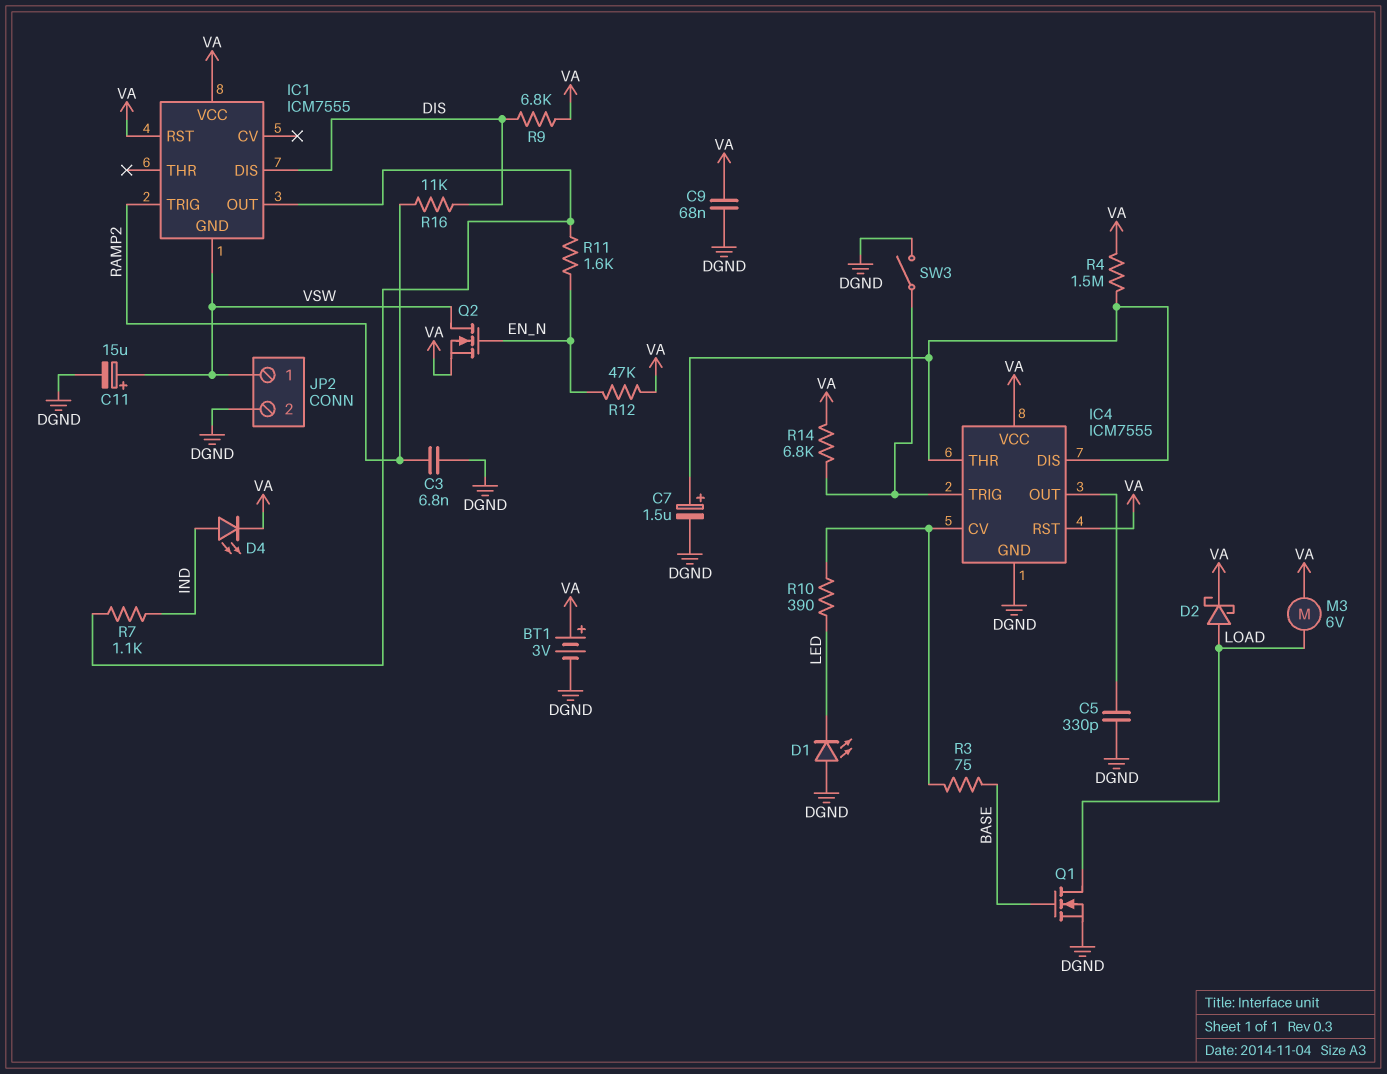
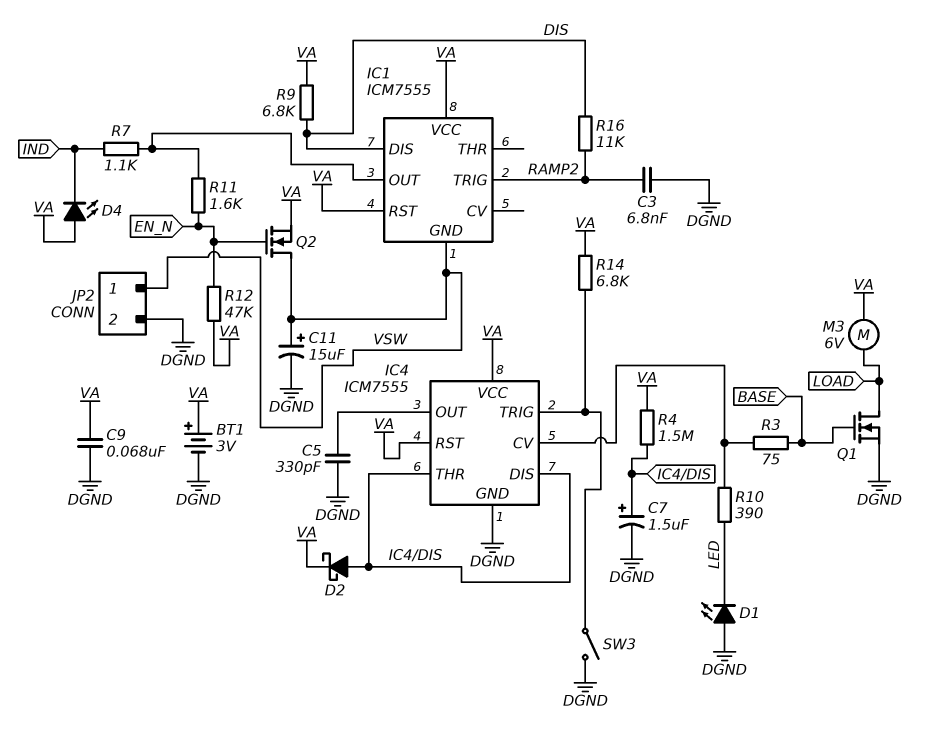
D2: schottky (A LOAD, K VA) -> schottky (A IC4/DIS, K VA)
D4: LED (A IND, K VA) -> LED (A VA, K IND)

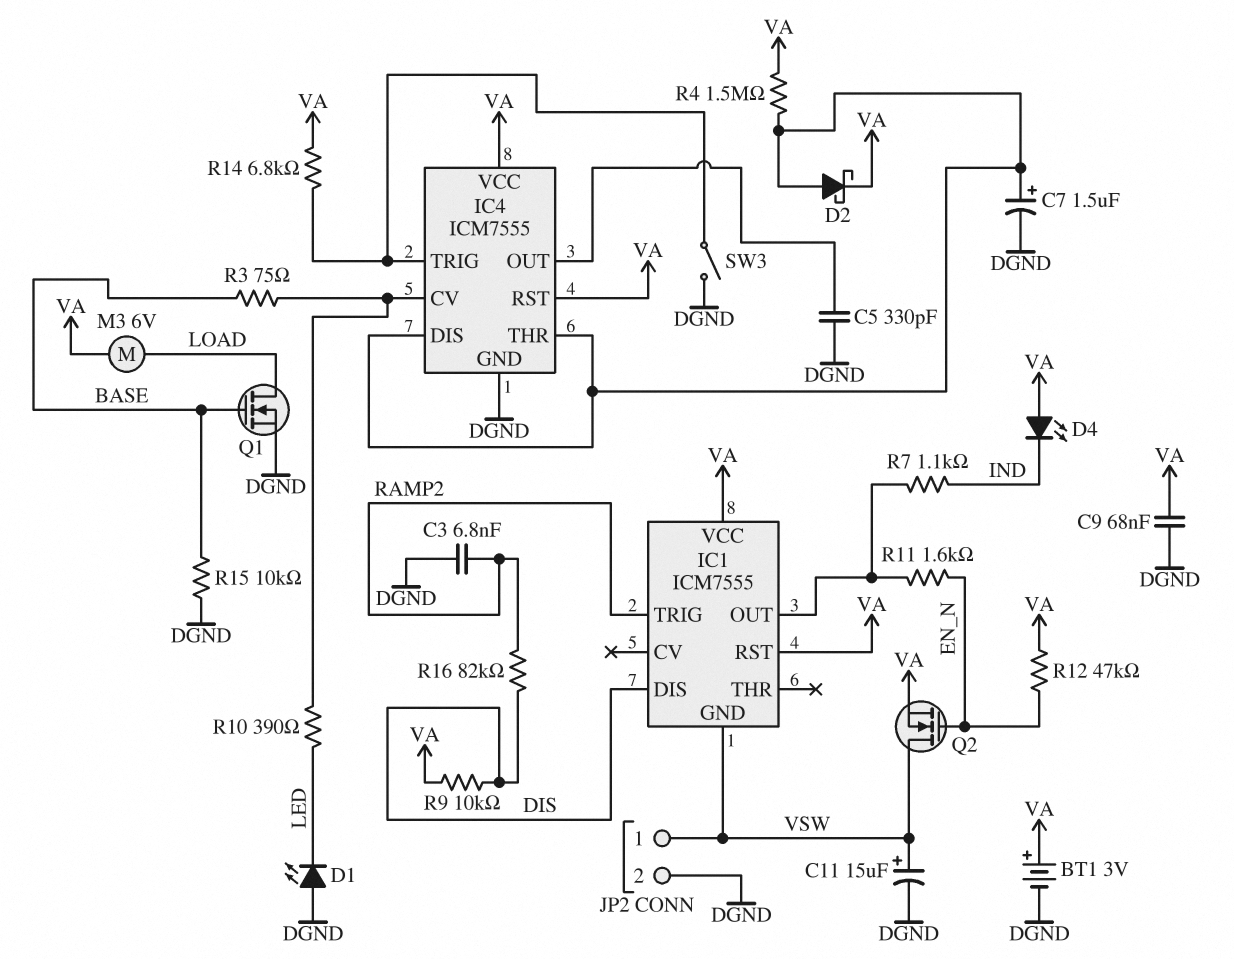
R9: 6.8k (DIS, VA) -> 10k (DIS, VA)
R15: none -> 10k (BASE, DGND)
R16: 11k (DIS, RAMP2) -> 82k (DIS, RAMP2)

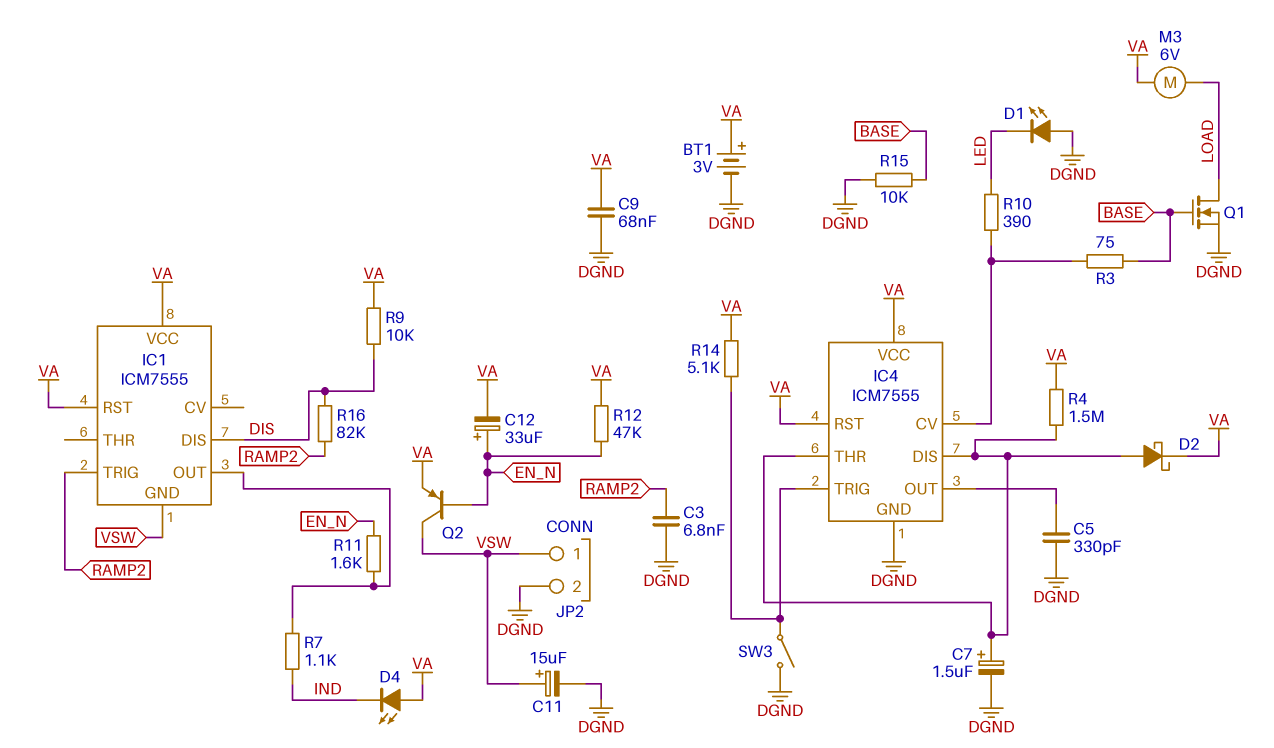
C12: none -> 33uF (plus EN_N, minus VA)
Q2: NMOS (G EN_N, D VSW, S VA) -> PNP (B EN_N, C VSW, E VA)
R14: 6.8k (IC4/TRIG, VA) -> 5.1k (IC4/TRIG, VA)

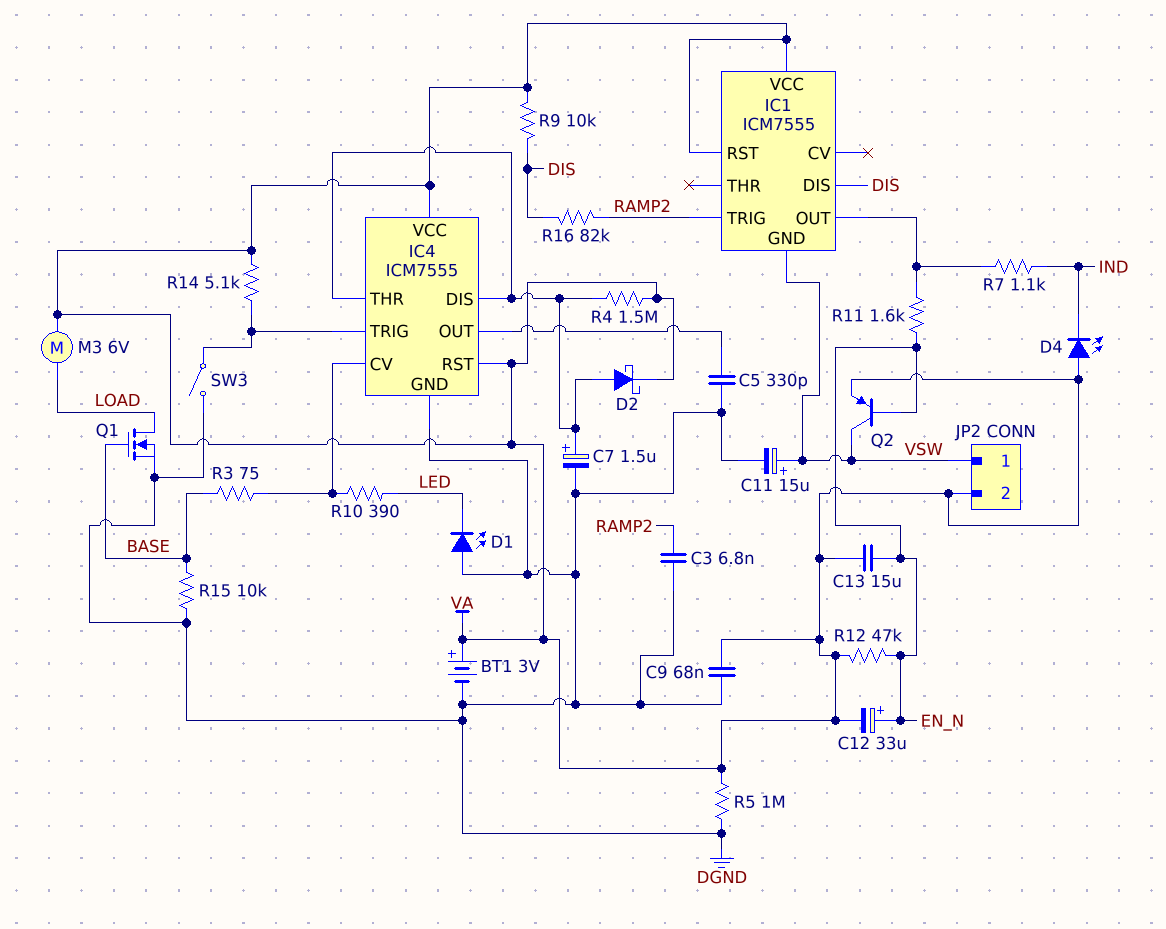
C13: none -> 15uF (EN_N, VA)
JP2 pin 2: DGND -> VA
R5: none -> 1M (DGND, VA)

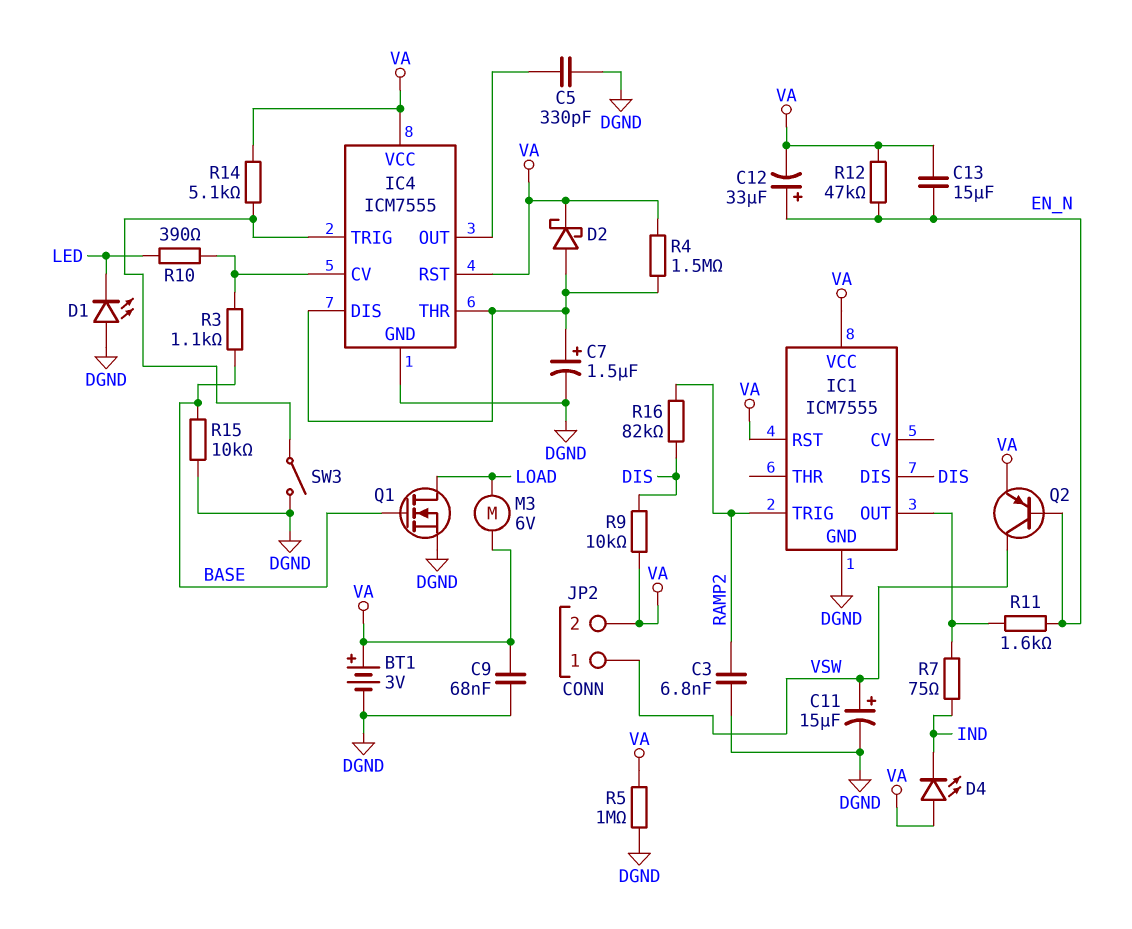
IC1 pin GND: VSW -> DGND
R3: 75 (BASE, IC4/CV) -> 1.1k (BASE, IC4/CV)
R7: 1.1k (IC1/OUT, IND) -> 75 (IC1/OUT, IND)

